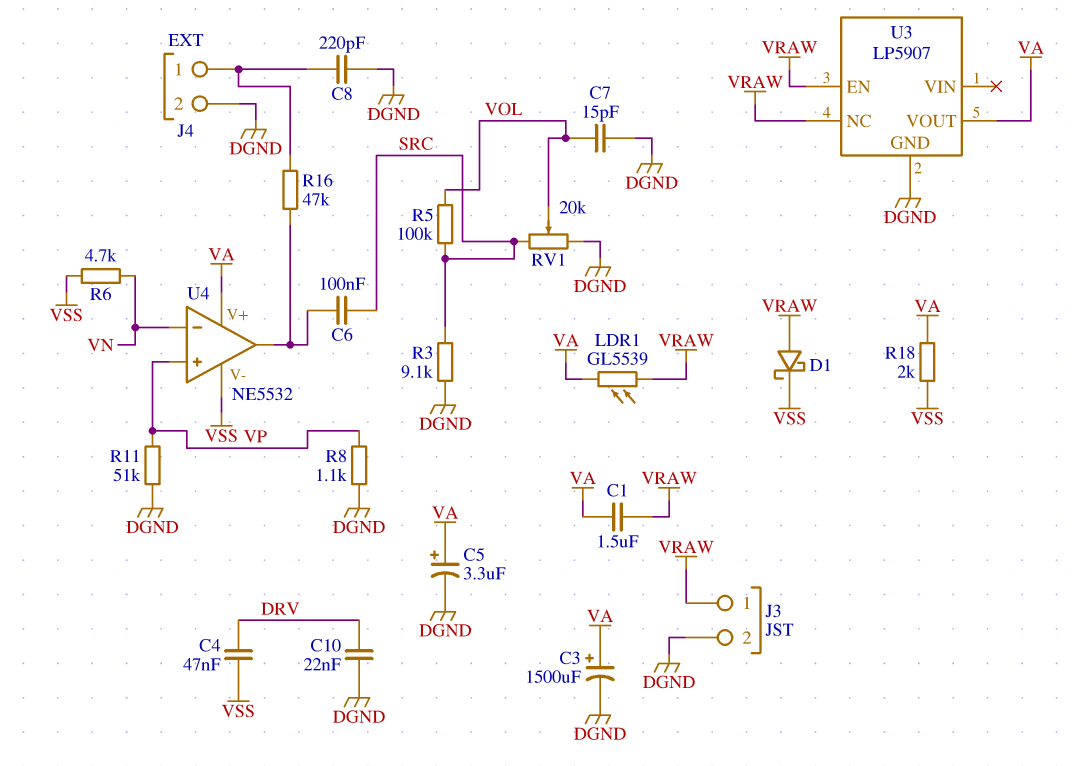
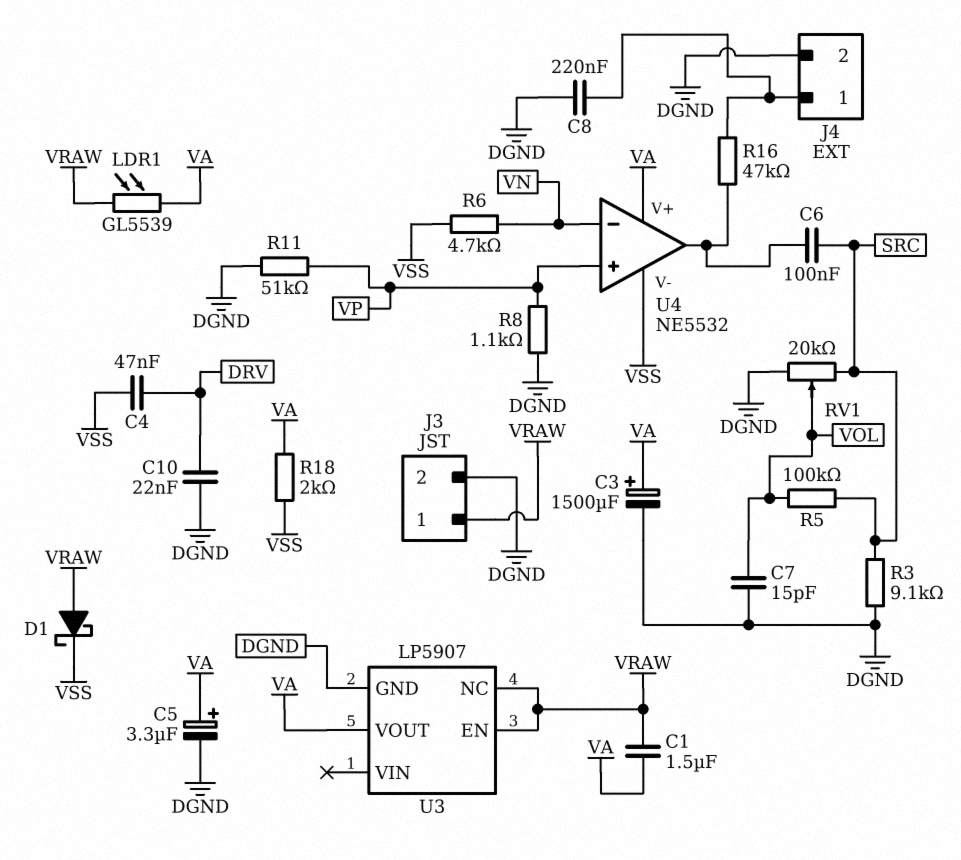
C8: 220pF (DGND, J4/1) -> 220nF (DGND, J4/1)

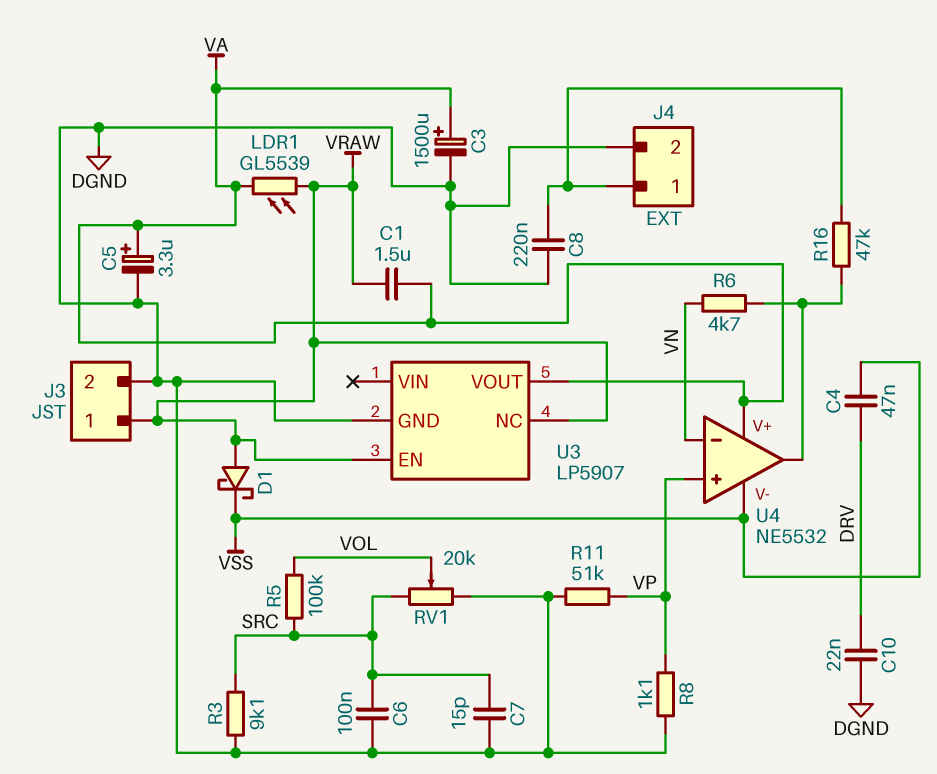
C6: 100nF (SRC, U4/out) -> 100nF (DGND, SRC)
C7: 15pF (DGND, VOL) -> 15pF (DGND, SRC)
R6: 4.7k (VN, VSS) -> 4.7k (U4/out, VN)
R18: 2k (VA, VSS) -> none

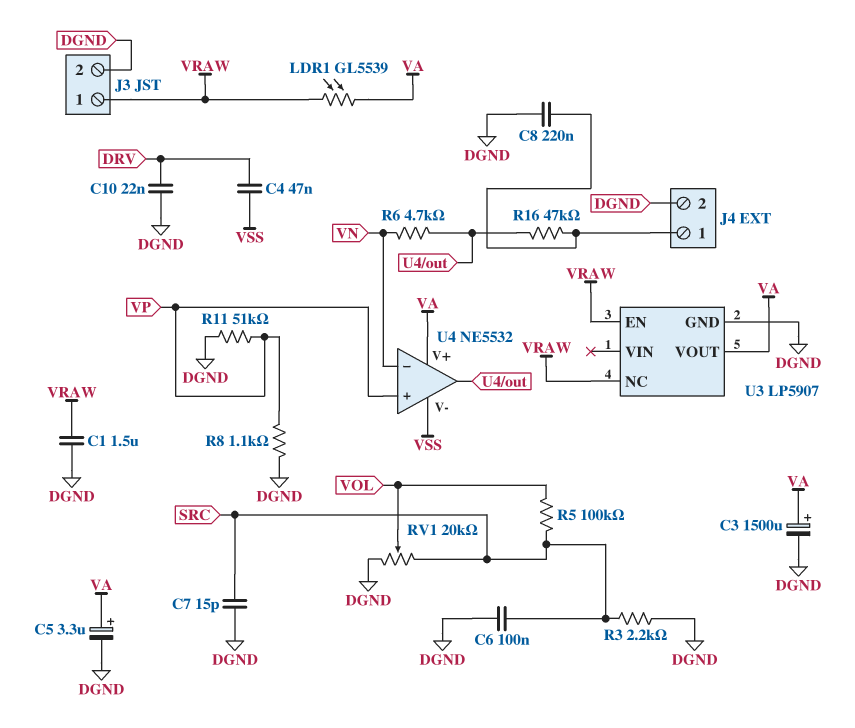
C1: 1.5uF (VA, VRAW) -> 1.5uF (DGND, VRAW)
D1: schottky (A VRAW, K VSS) -> none
R3: 9.1k (DGND, SRC) -> 2.2k (DGND, SRC)

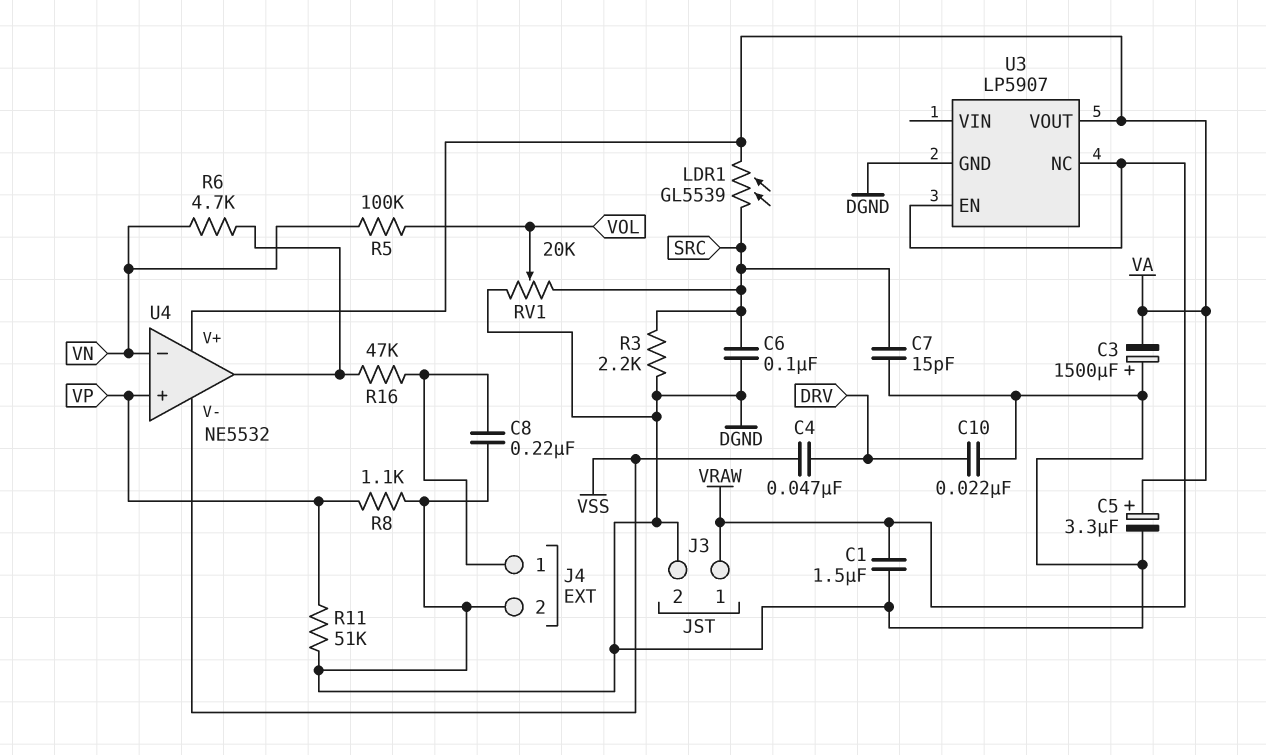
C3: 1500uF (plus VA, minus DGND) -> 1500uF (plus DGND, minus VA)
LDR1: GL5539 (VA, VRAW) -> GL5539 (SRC, VA)
R5: 100k (SRC, VOL) -> 100k (VN, VOL)

